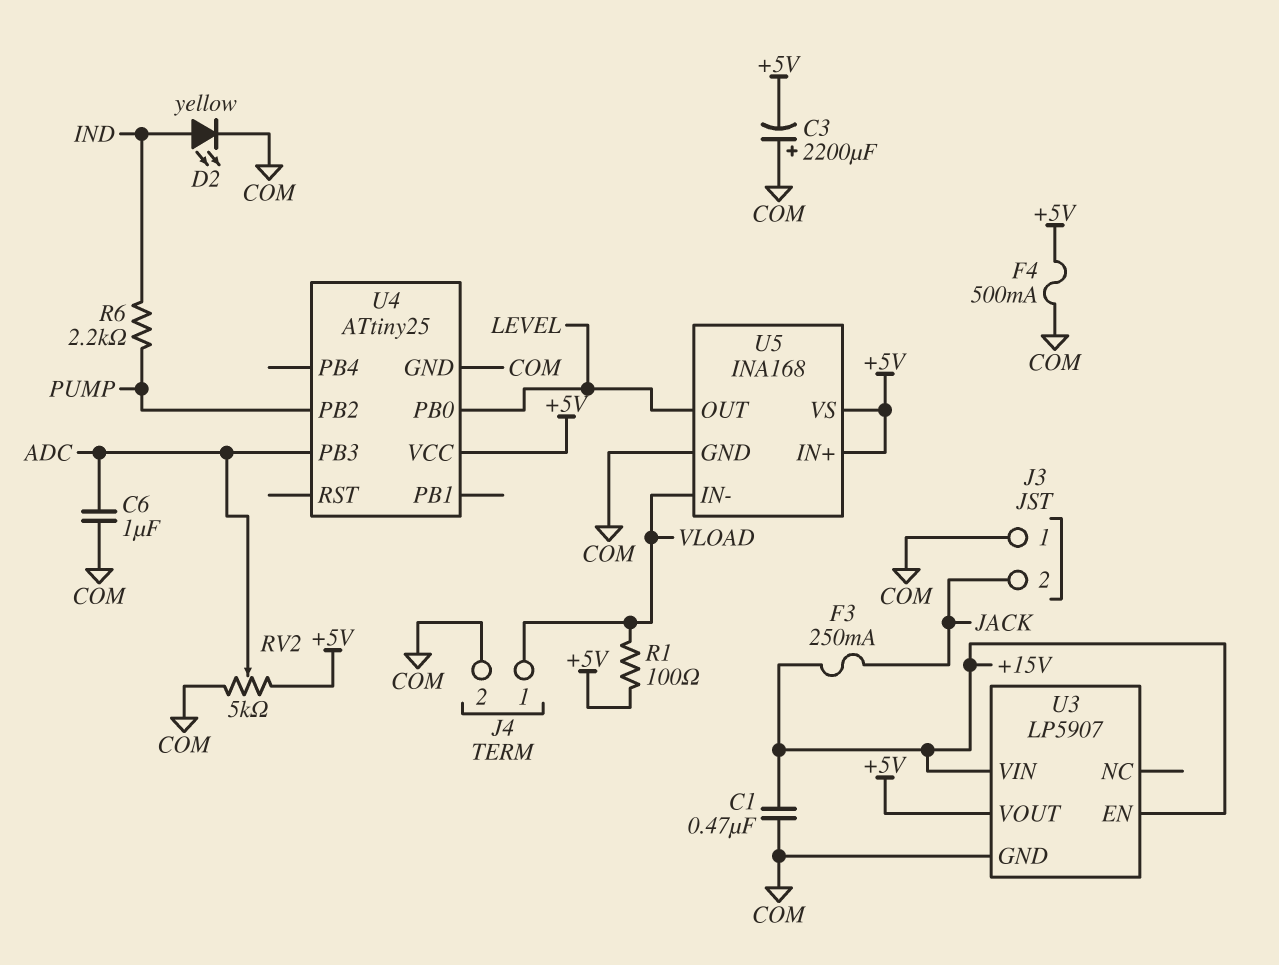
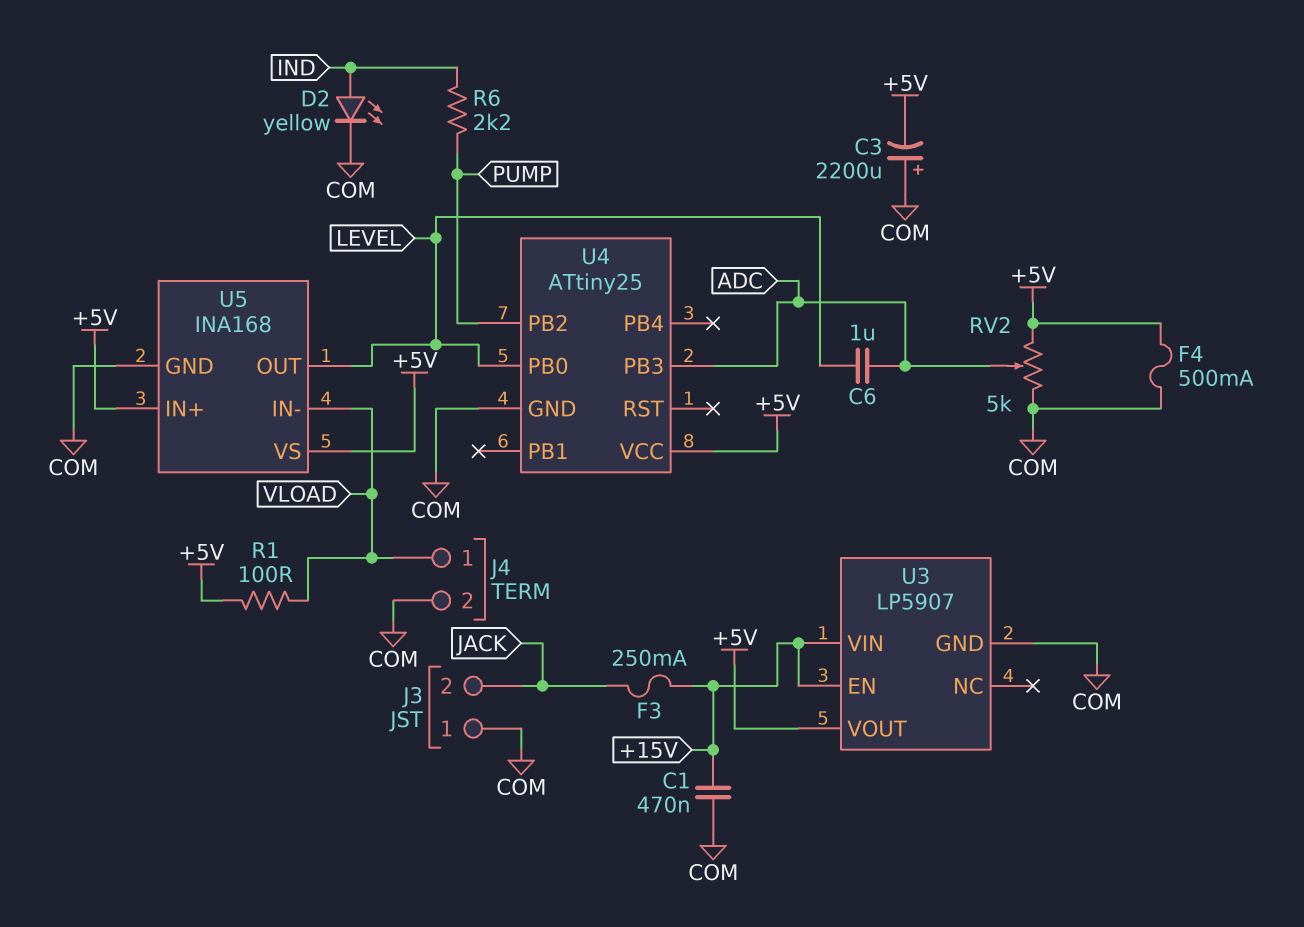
C6: 1uF (ADC, COM) -> 1uF (ADC, LEVEL)

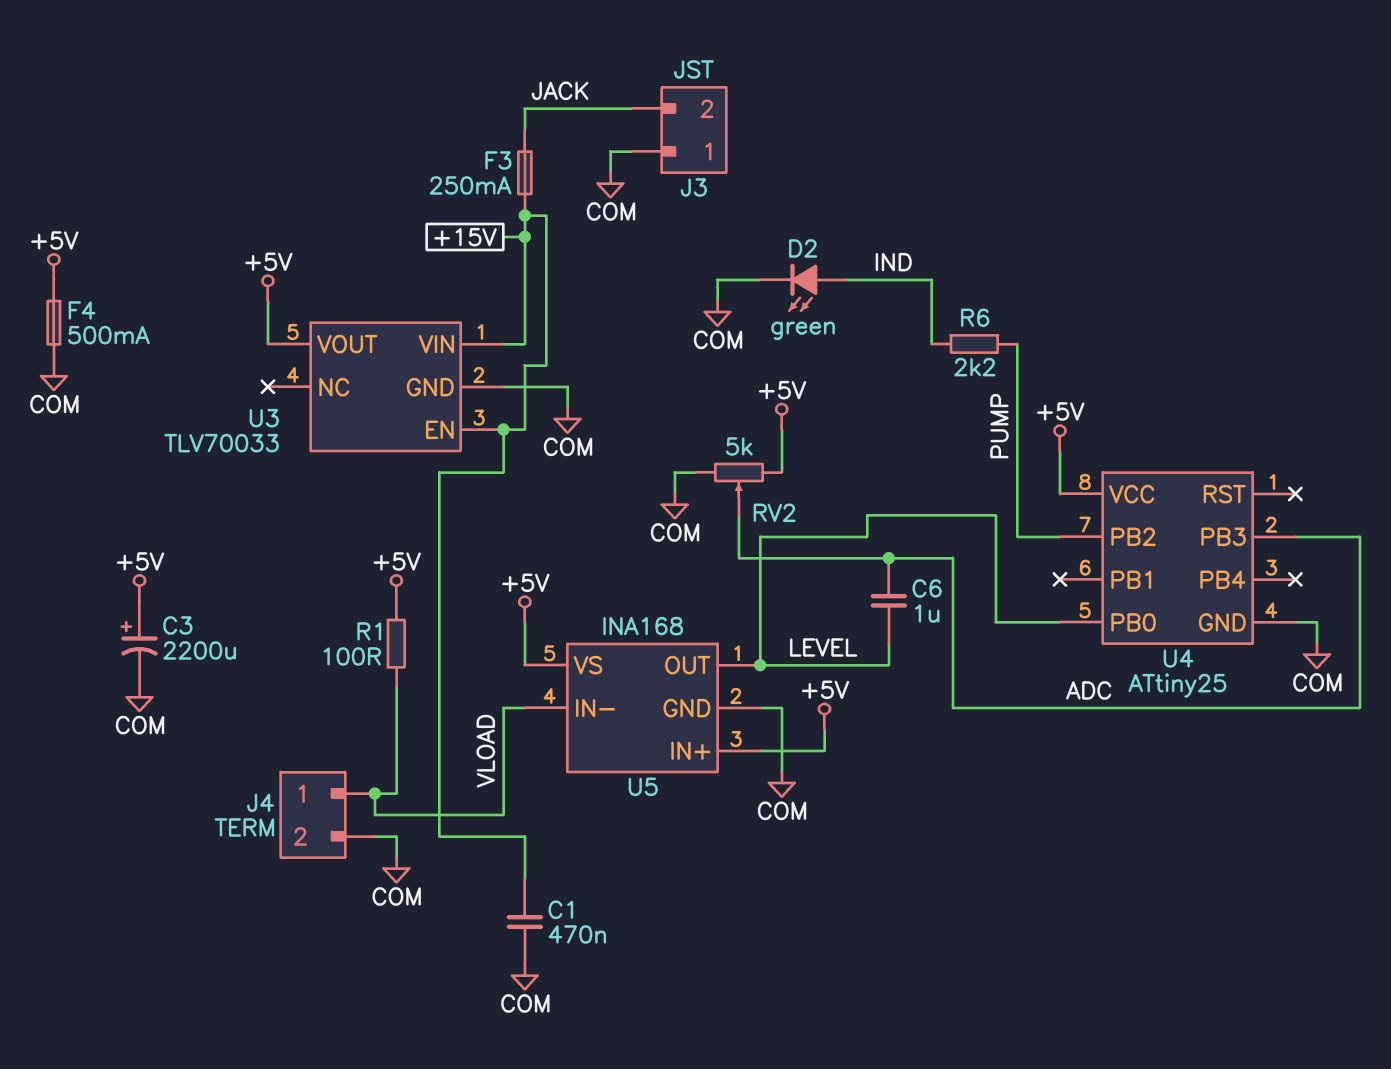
C3: 2200uF (plus COM, minus +5V) -> 2200uF (plus +5V, minus COM)
D2: LED yellow (A IND, K COM) -> LED green (A IND, K COM)
U3: LP5907 -> TLV70033

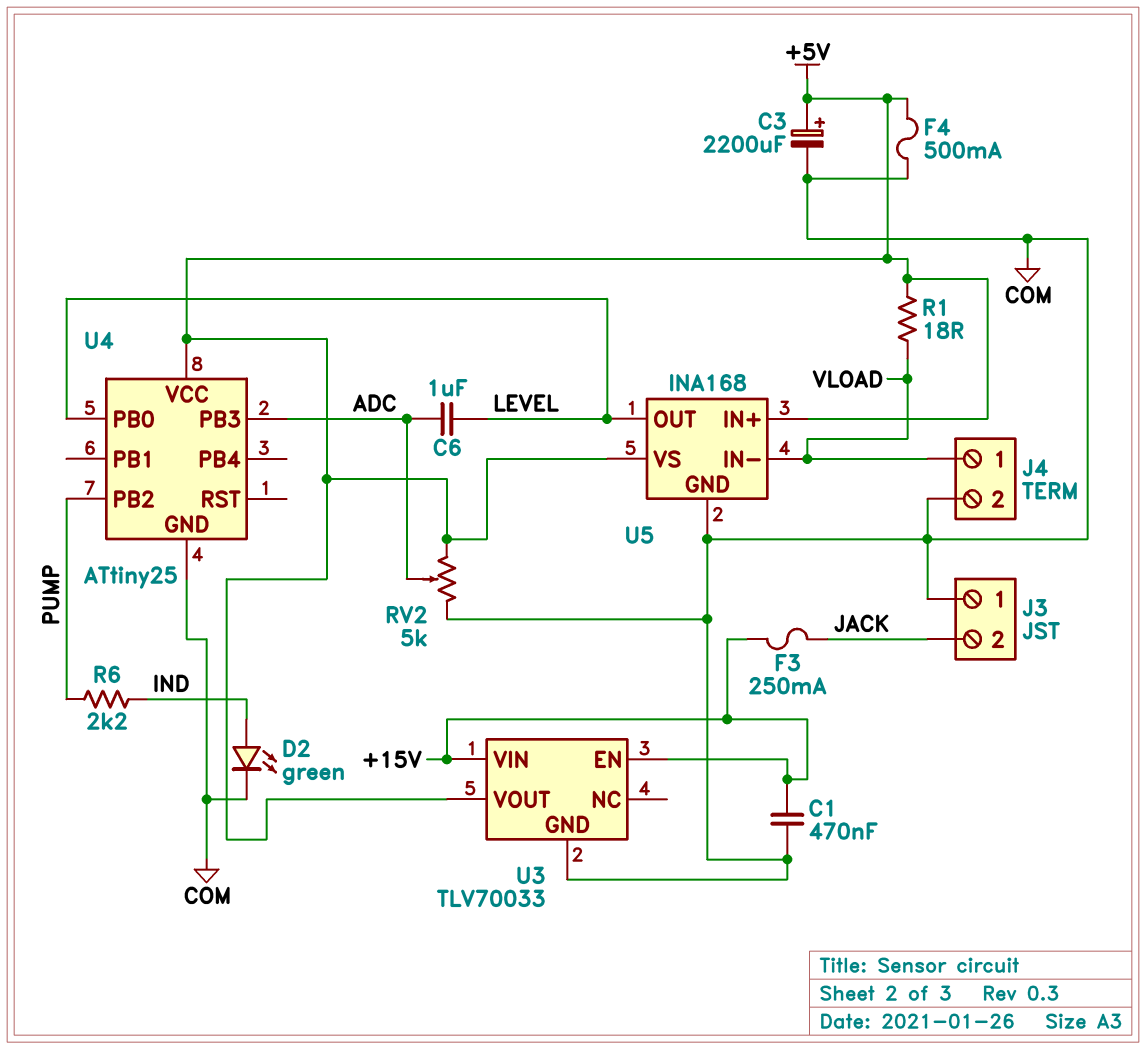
R1: 100 (+5V, VLOAD) -> 18 (+5V, VLOAD)

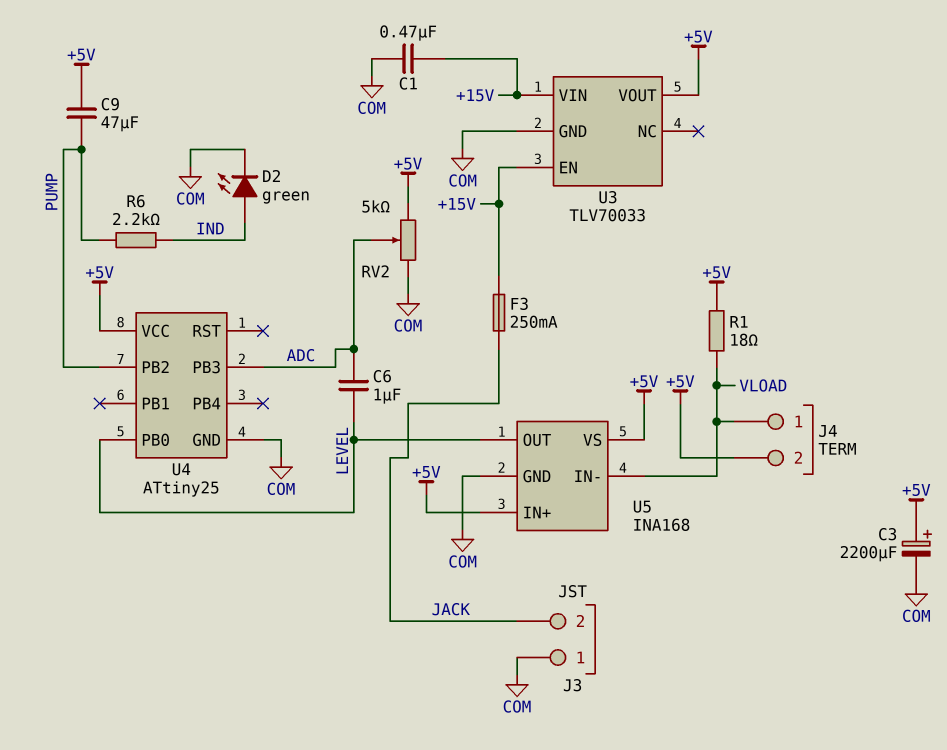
C9: none -> 47uF (+5V, PUMP)
F4: 500mA (+5V, COM) -> none
J4 pin 2: COM -> +5V

